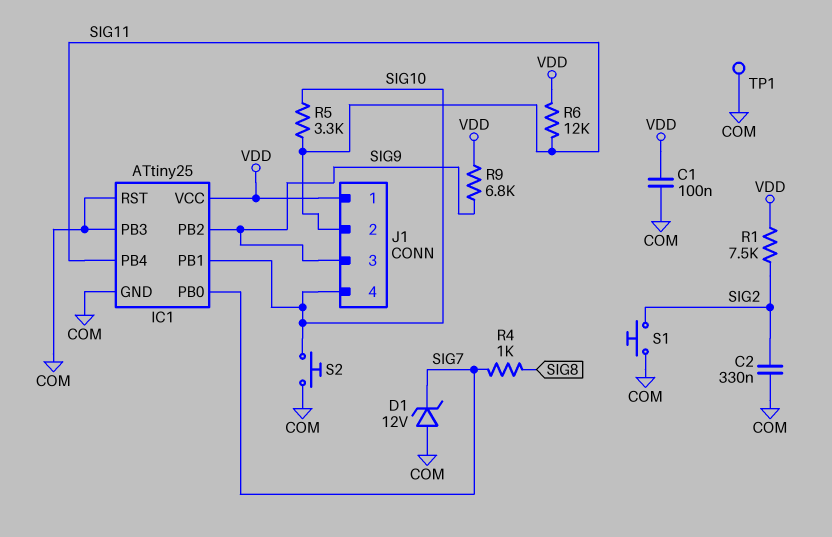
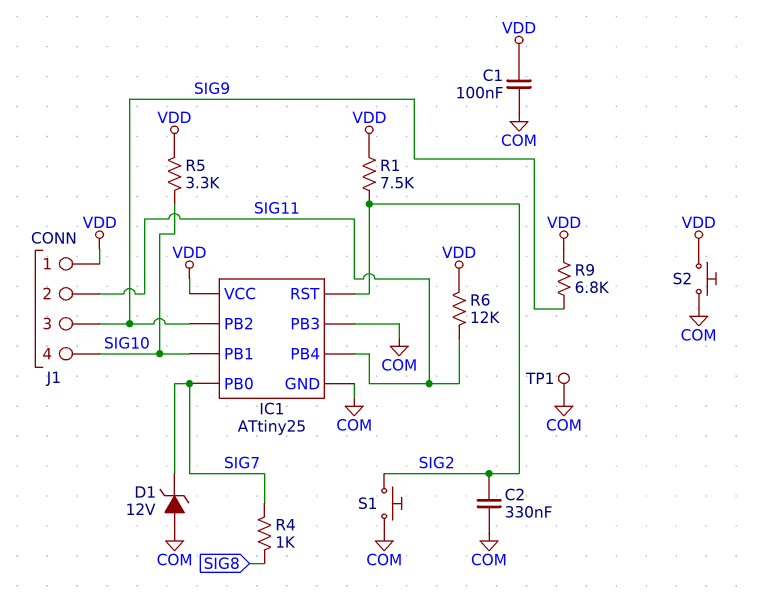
IC1 pin RST: COM -> SIG2
R5: 3.3k (SIG10, SIG11) -> 3.3k (SIG10, VDD)
S2: button (COM, SIG10) -> button (COM, VDD)

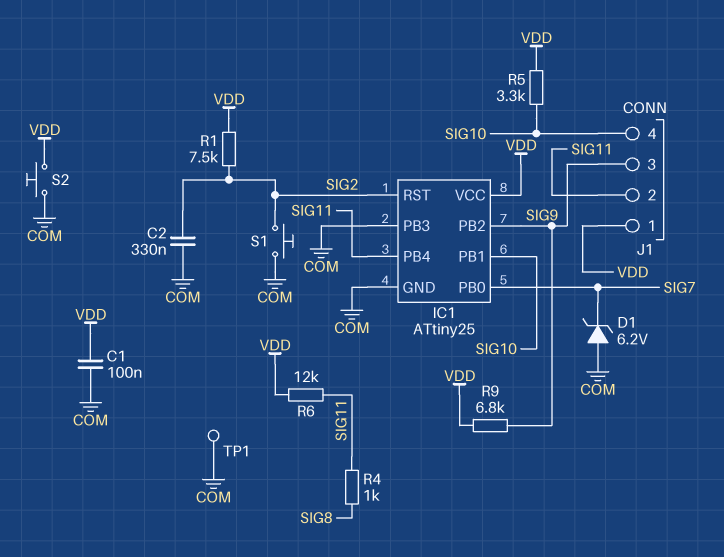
D1: zener 12V (A COM, K SIG7) -> zener 6.2V (A COM, K SIG7)
R4: 1k (SIG7, SIG8) -> 1k (SIG8, SIG11)

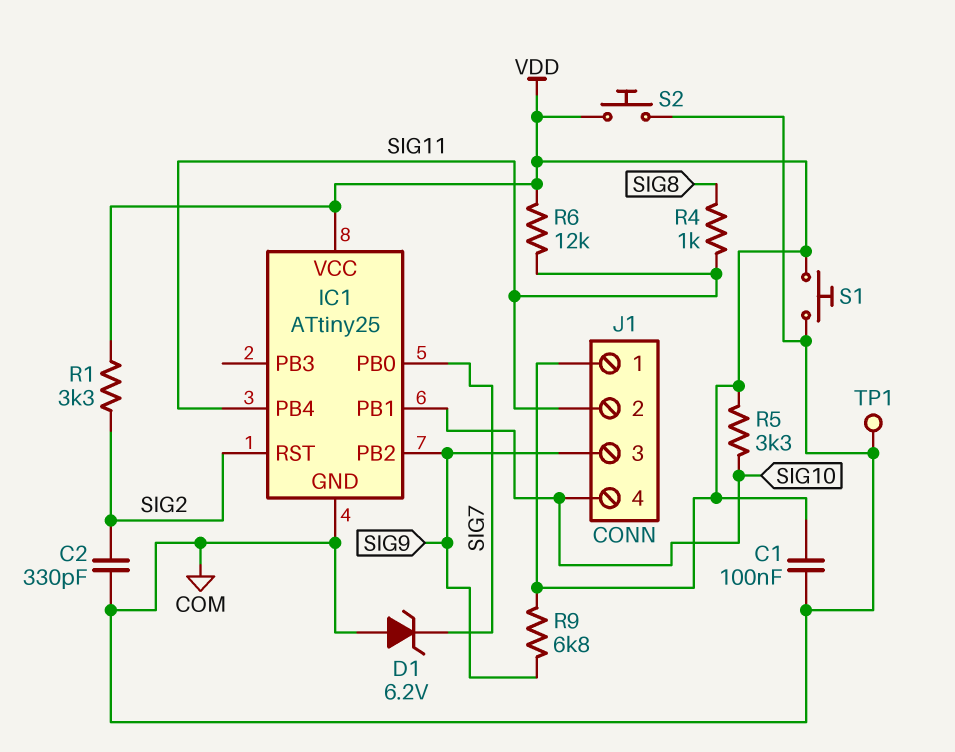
C2: 330nF (COM, SIG2) -> 330pF (COM, SIG2)
IC1 pin PB3: COM -> none
R1: 7.5k (SIG2, VDD) -> 3.3k (SIG2, VDD)
S1: button (COM, SIG2) -> button (COM, VDD)

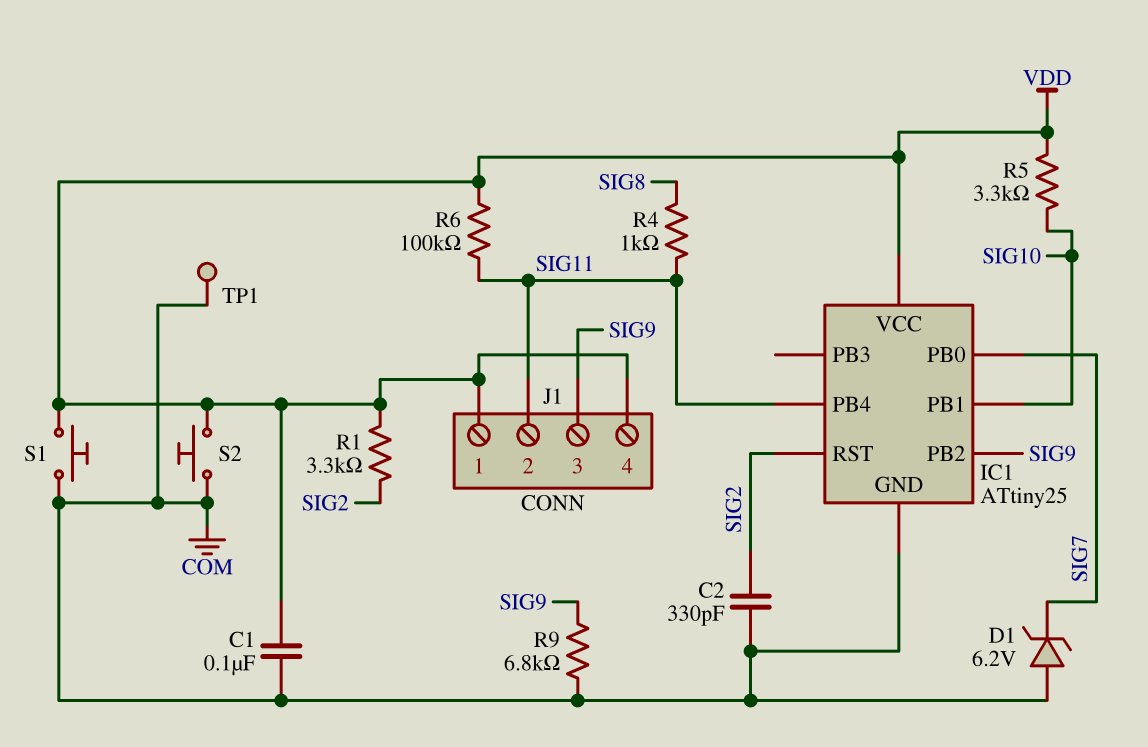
J1 pin 4: SIG10 -> VDD
R6: 12k (SIG11, VDD) -> 100k (SIG11, VDD)
R9: 6.8k (SIG9, VDD) -> 6.8k (COM, SIG9)

